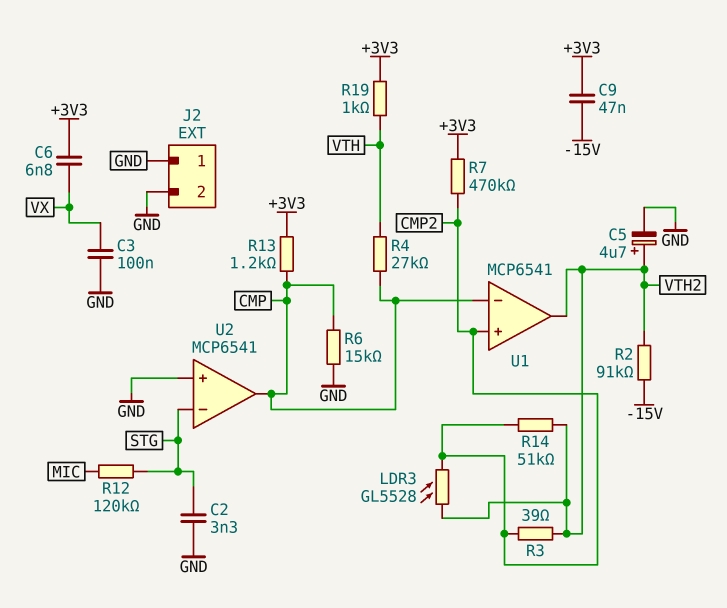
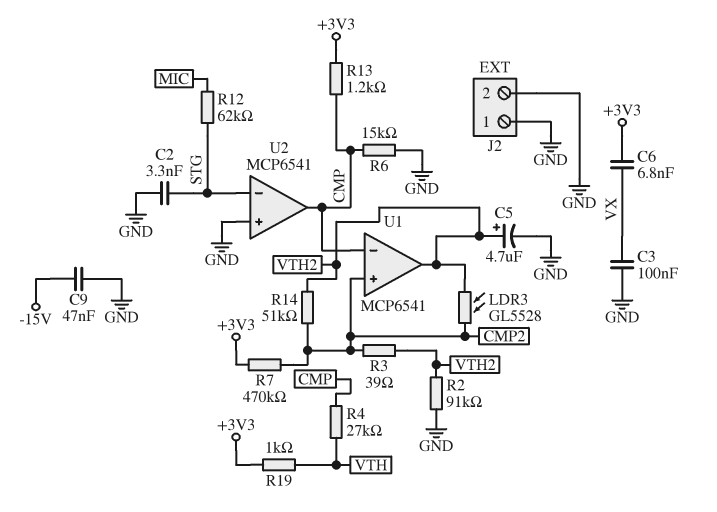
C9: 47nF (+3V3, -15V) -> 47nF (-15V, GND)
R2: 91k (-15V, VTH2) -> 91k (GND, VTH2)
R12: 120k (MIC, STG) -> 62k (MIC, STG)

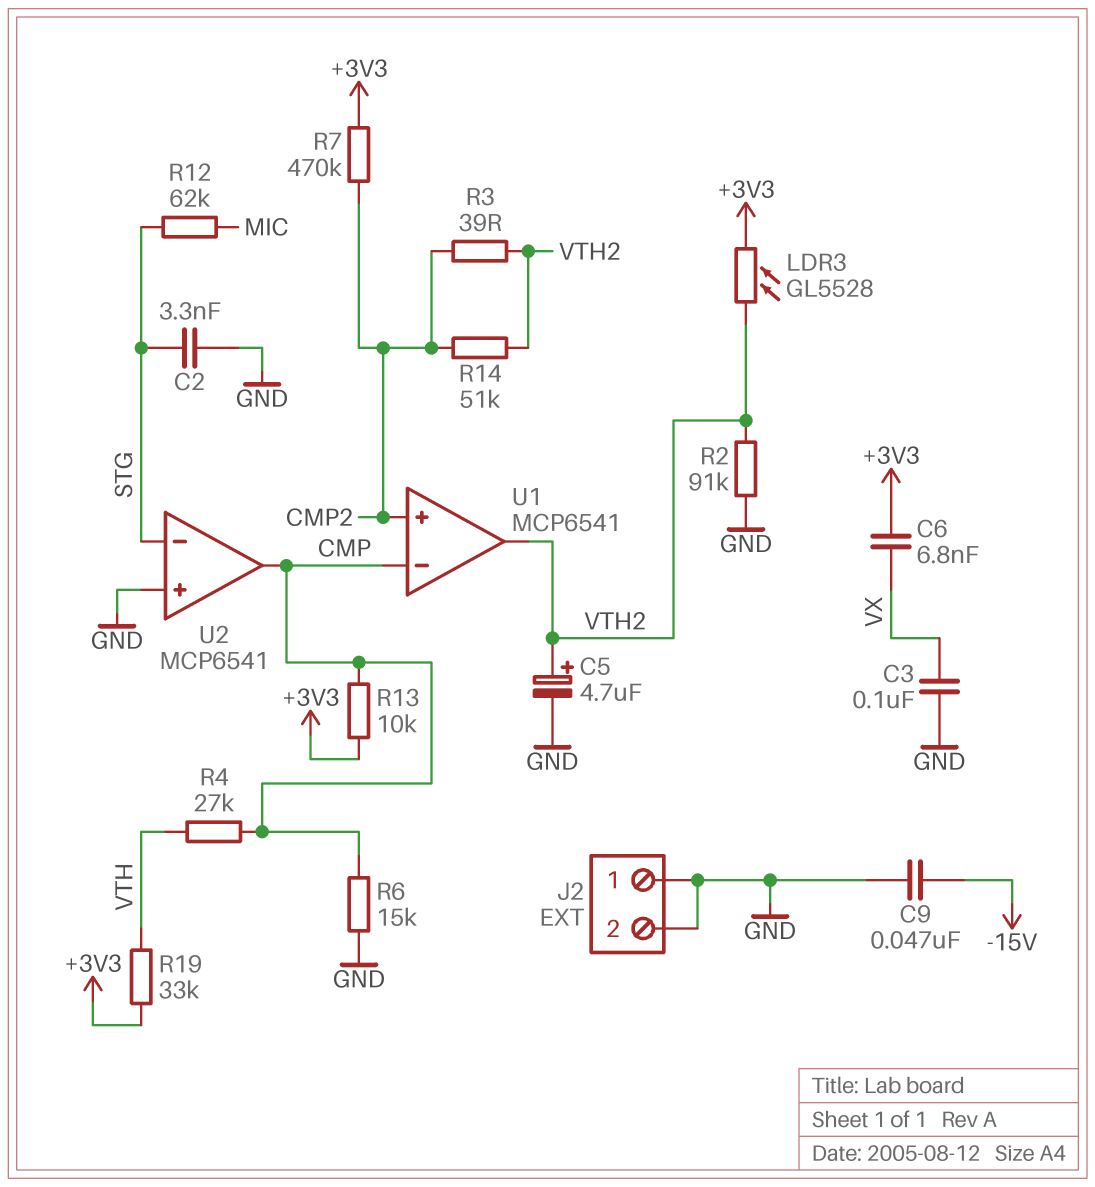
LDR3: GL5528 (CMP2, VTH2) -> GL5528 (+3V3, VTH2)
R13: 1.2k (+3V3, CMP) -> 10k (+3V3, CMP)
R19: 1k (+3V3, VTH) -> 33k (+3V3, VTH)

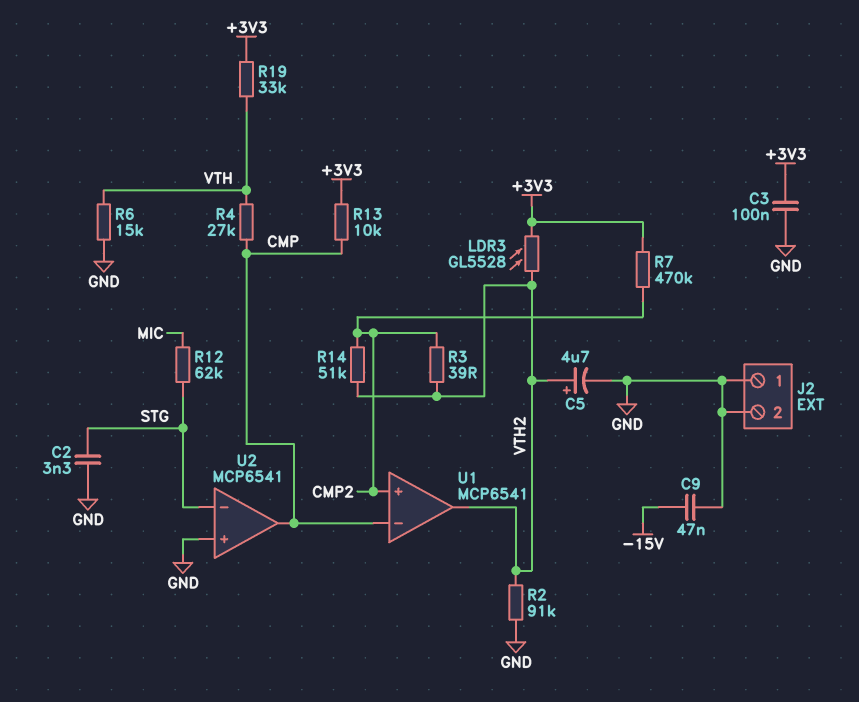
C3: 100nF (GND, VX) -> 100nF (+3V3, GND)
C6: 6.8nF (+3V3, VX) -> none
R6: 15k (CMP, GND) -> 15k (GND, VTH)

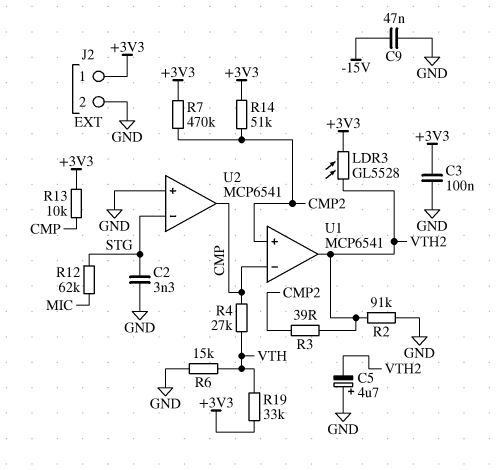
C5: 4.7uF (plus VTH2, minus GND) -> 4.7uF (plus GND, minus VTH2)
J2 pin 1: GND -> +3V3
R14: 51k (CMP2, VTH2) -> 51k (+3V3, CMP2)

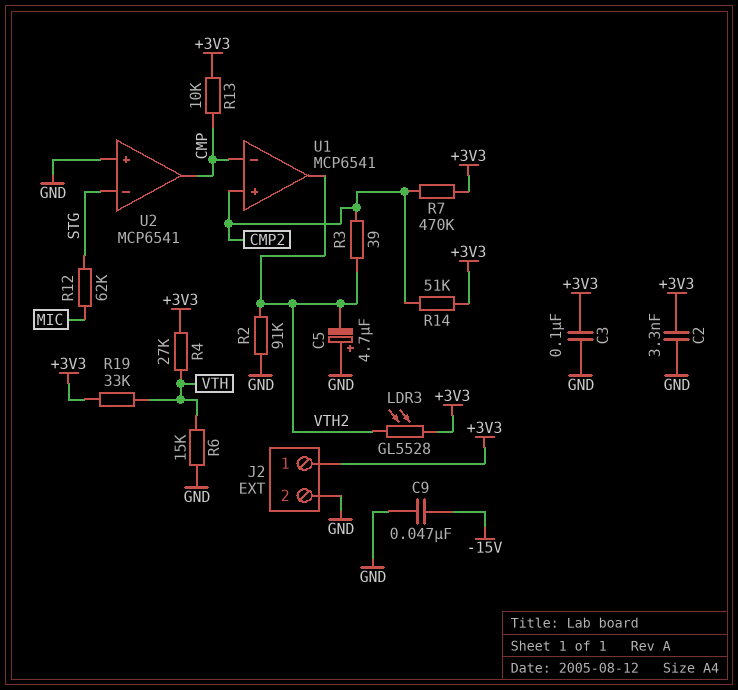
C2: 3.3nF (GND, STG) -> 3.3nF (+3V3, GND)
R4: 27k (CMP, VTH) -> 27k (+3V3, VTH)

